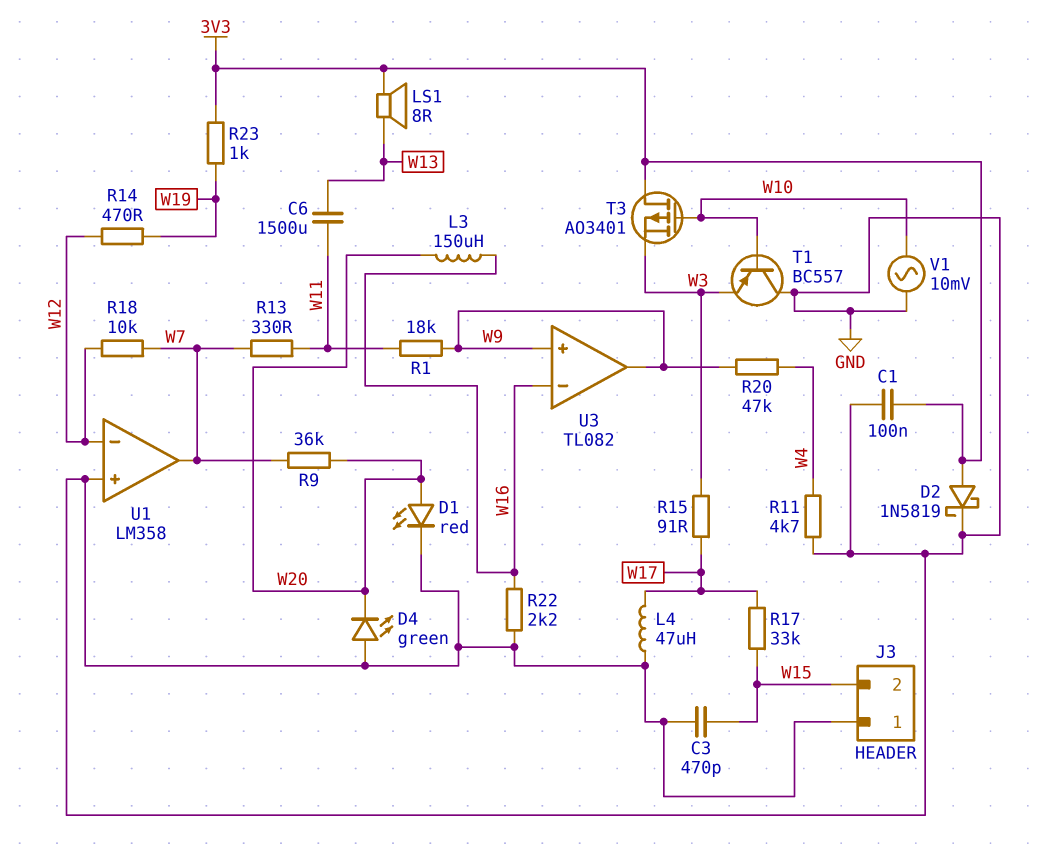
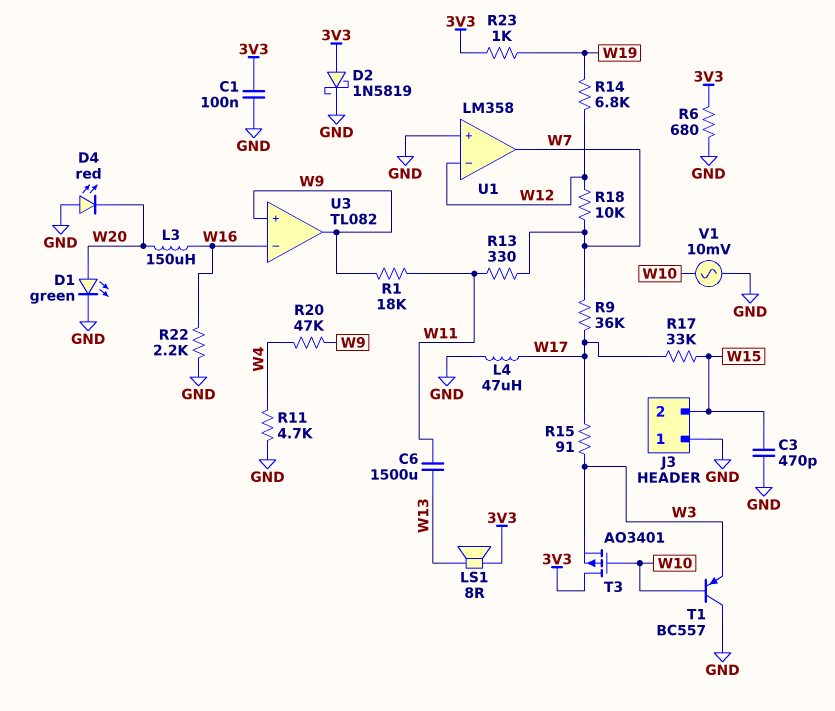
D1: LED red (A W20, K GND) -> LED green (A W20, K GND)
D4: LED green (A GND, K W20) -> LED red (A GND, K W20)
R6: none -> 680 (3V3, GND)
R9: 36k (W7, W20) -> 36k (W7, W17)
R14: 470 (W12, W19) -> 6.8k (W12, W19)

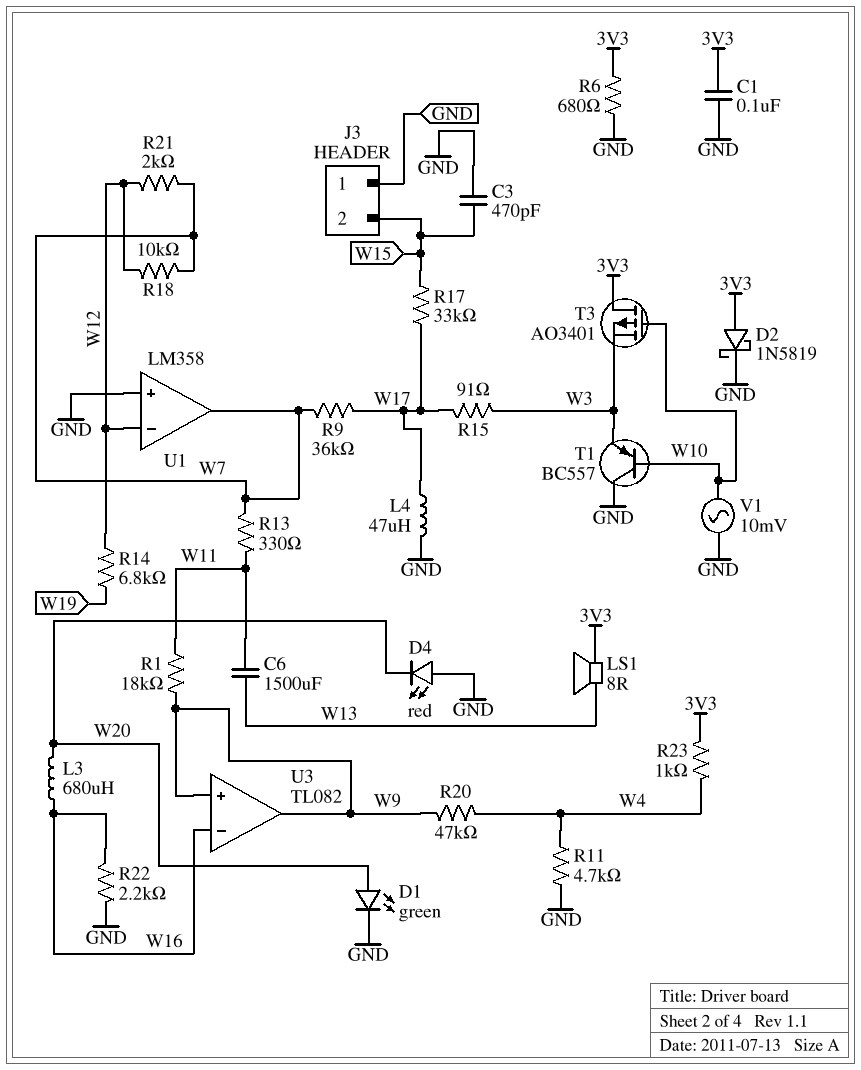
L3: 150uH (W16, W20) -> 680uH (W16, W20)
R21: none -> 2k (W7, W12)
R23: 1k (3V3, W19) -> 1k (3V3, W4)

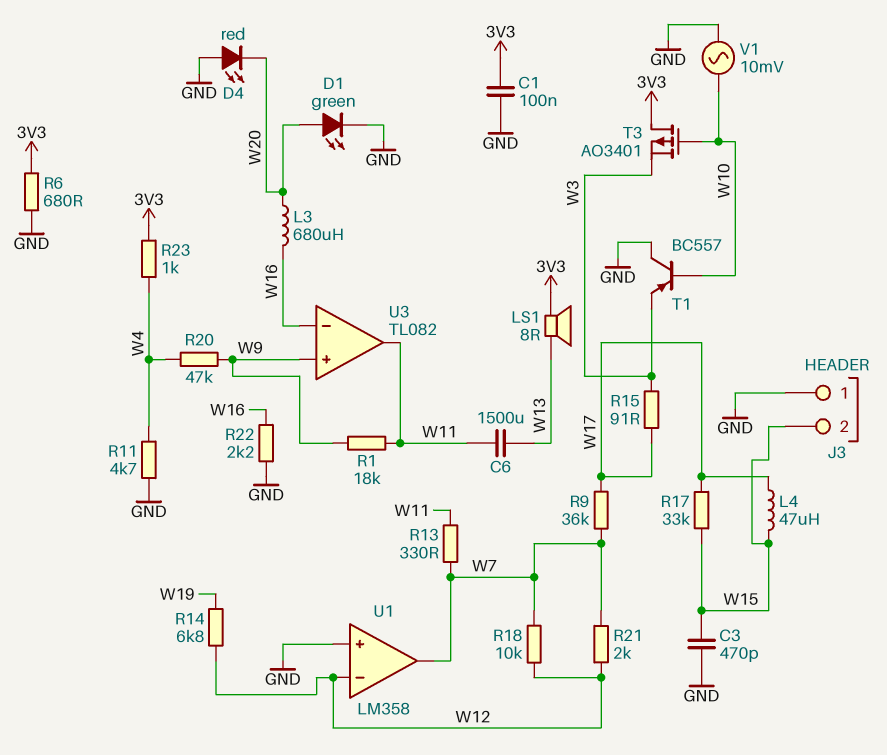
D2: schottky 1N5819 (A 3V3, K GND) -> none
L4: 47uH (GND, W17) -> 47uH (W15, W17)
U3 pin out: W9 -> W11

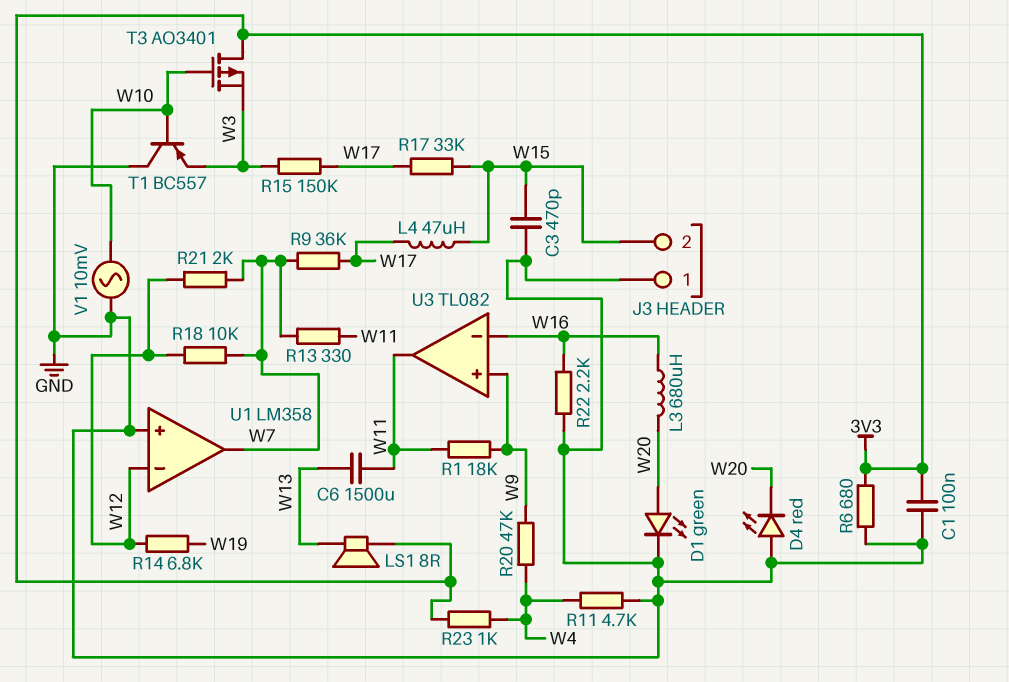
R15: 91 (W3, W17) -> 150k (W3, W17)

